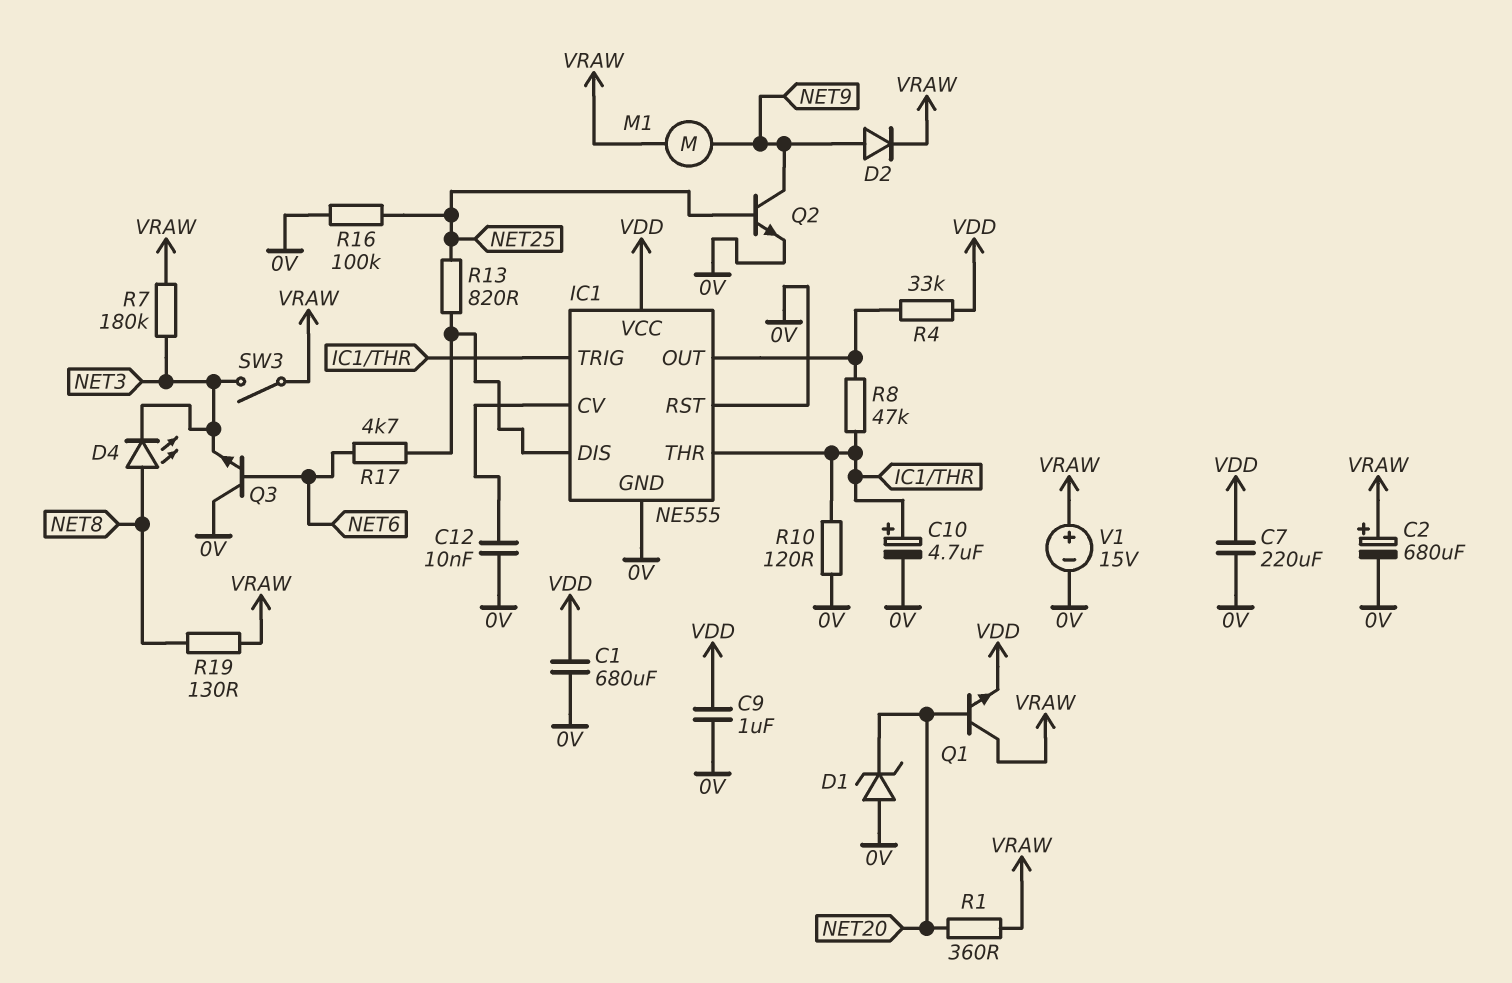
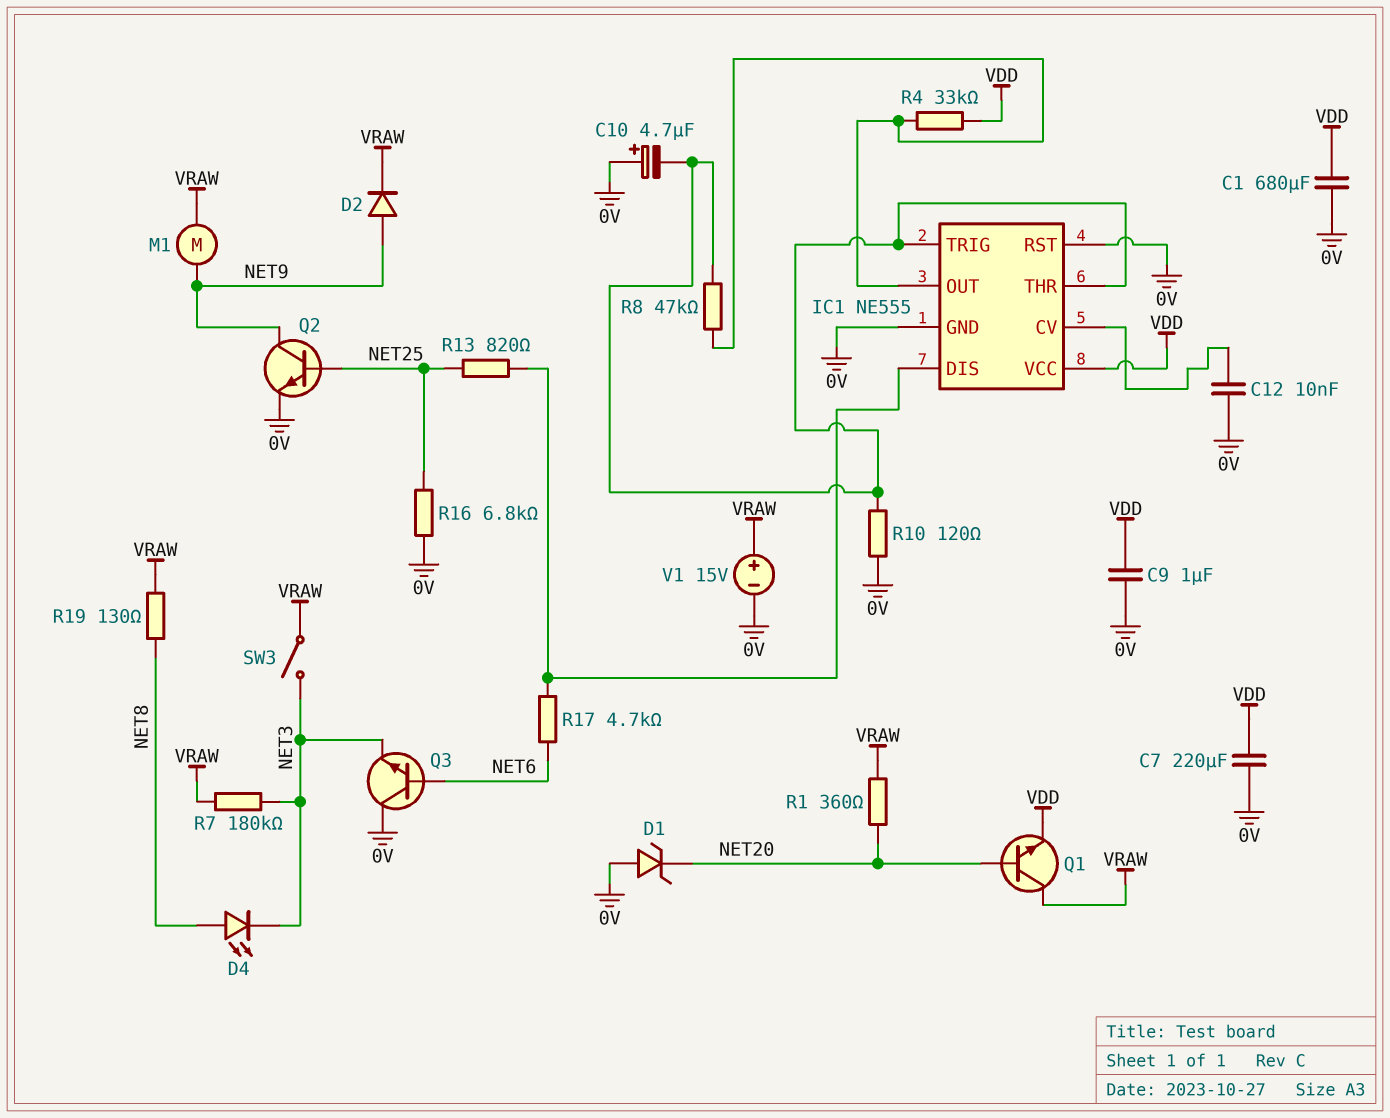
C2: 680uF (plus VRAW, minus 0V) -> none
C10: 4.7uF (plus IC1/THR, minus 0V) -> 4.7uF (plus 0V, minus IC1/THR)
R16: 100k (0V, NET25) -> 6.8k (0V, NET25)

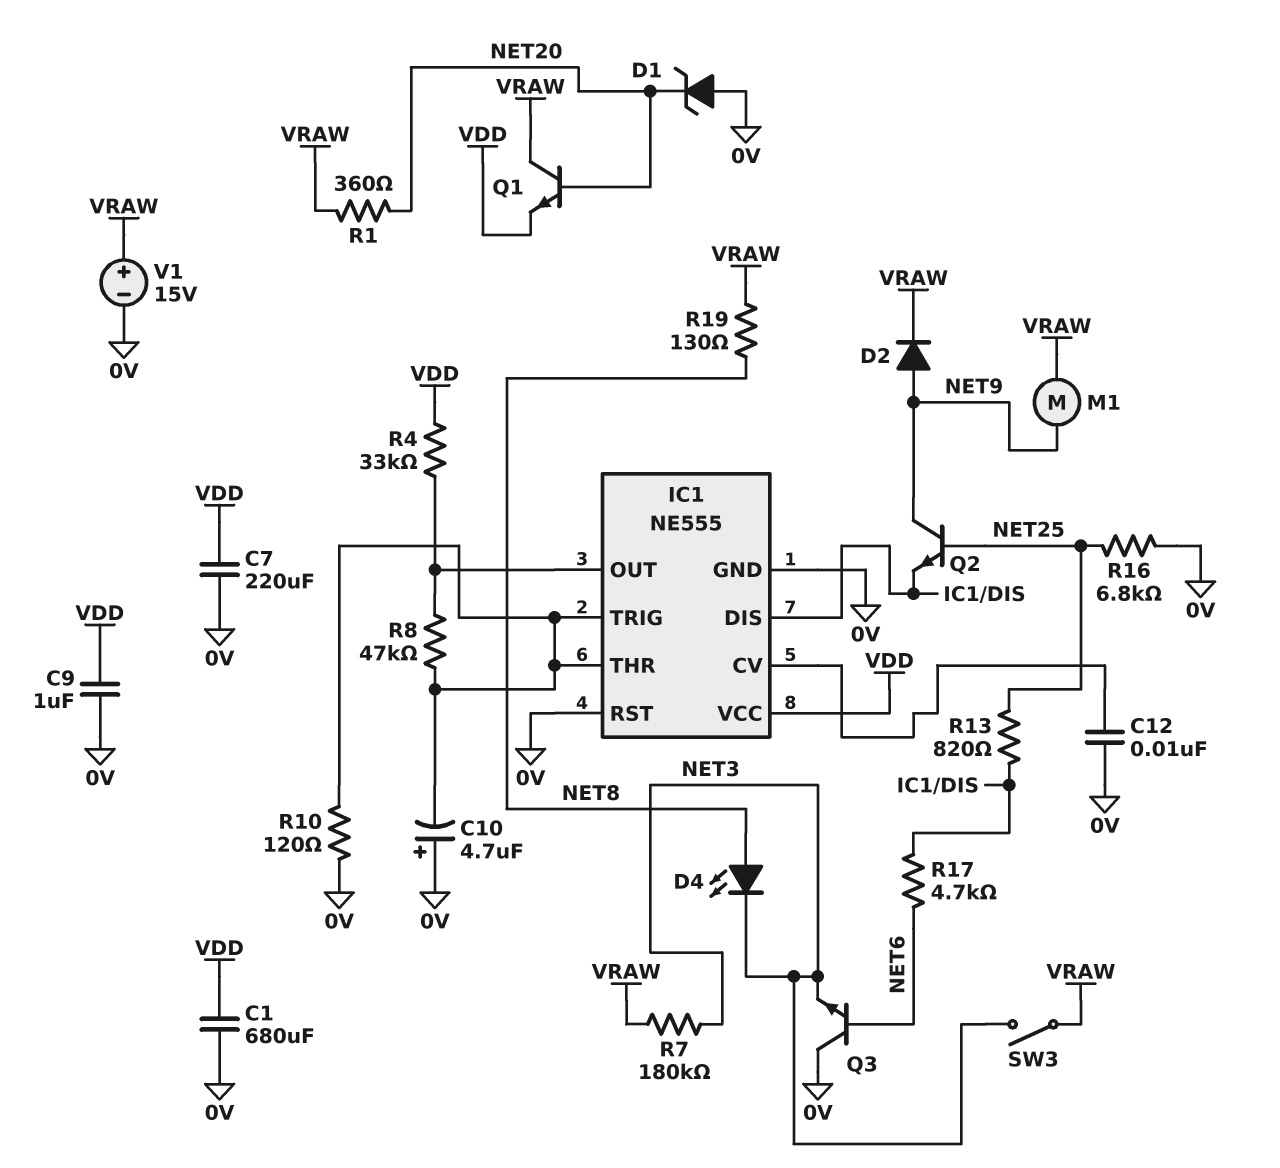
Q2: NPN (B NET25, C NET9, E 0V) -> NPN (B NET25, C NET9, E IC1/DIS)

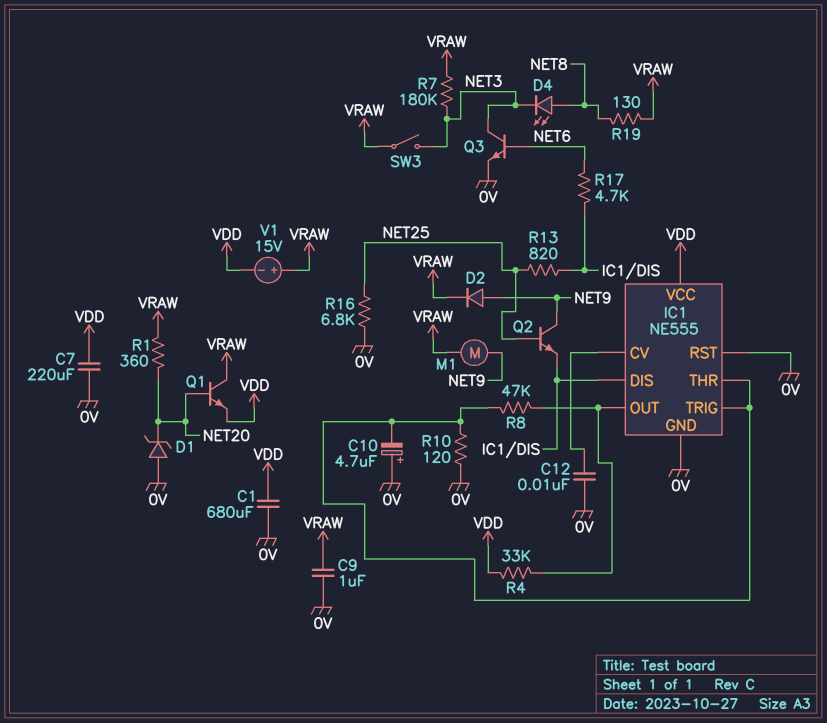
C9: 1uF (0V, VDD) -> 1uF (0V, VRAW)
Q3: NPN (B NET6, C 0V, E NET3) -> NPN (B NET6, C NET3, E 0V)
V1: 15V (plus VRAW, minus 0V) -> 15V (plus VRAW, minus VDD)

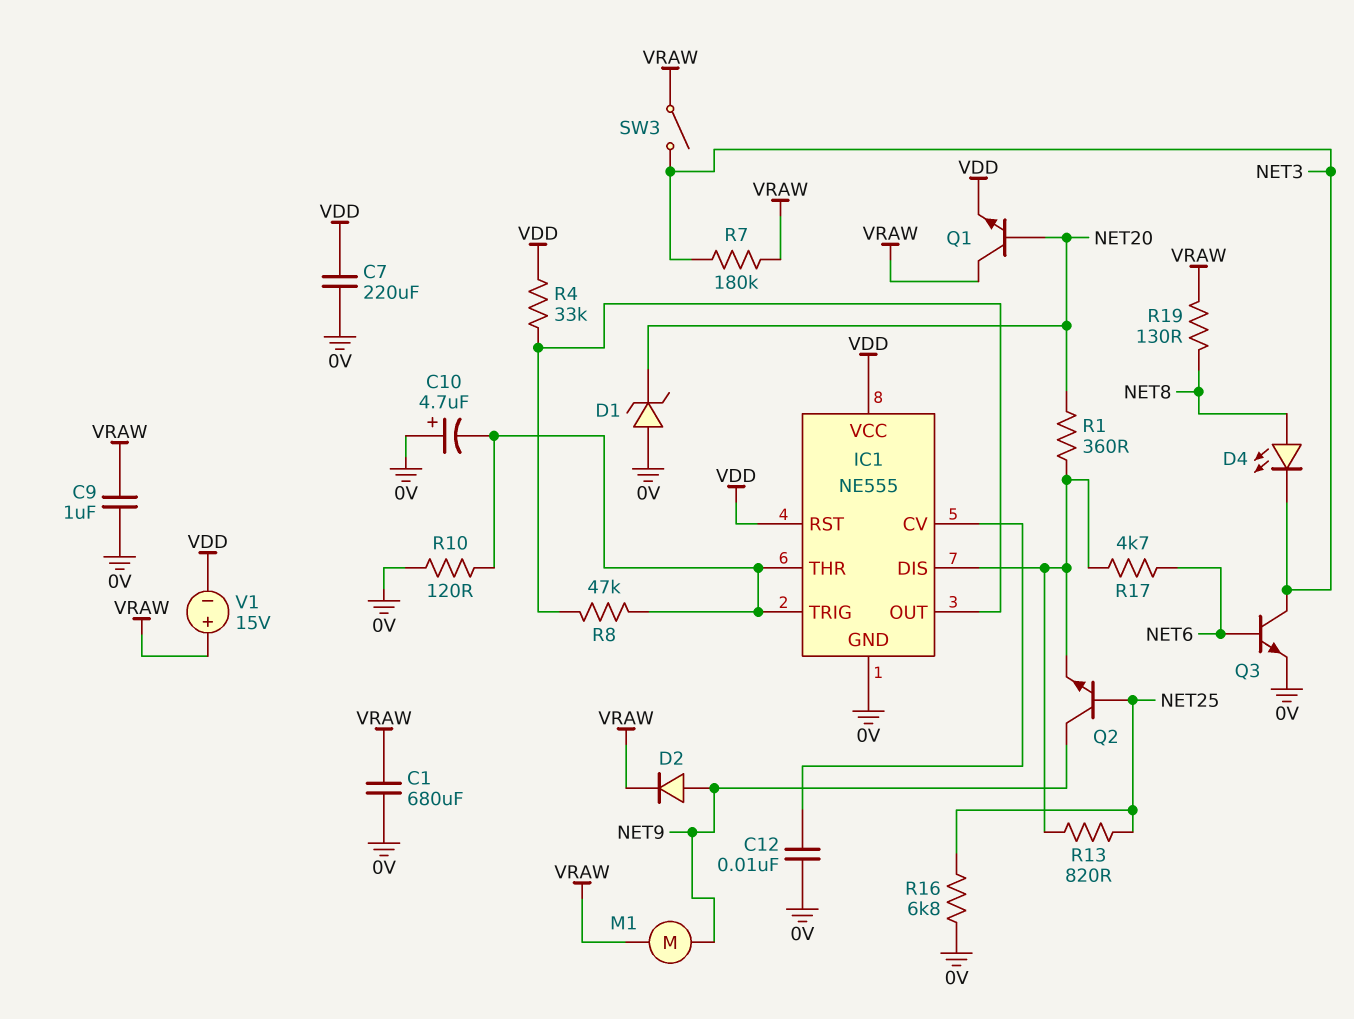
C1: 680uF (0V, VDD) -> 680uF (0V, VRAW)
IC1 pin RST: 0V -> VDD
R1: 360 (NET20, VRAW) -> 360 (IC1/DIS, NET20)

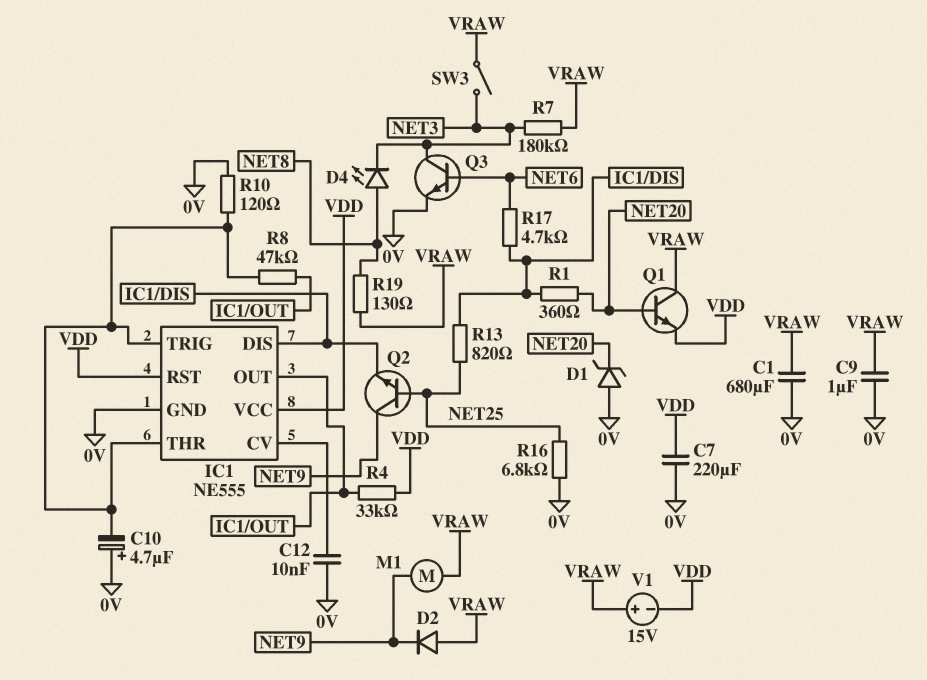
D2: diode (A NET9, K VRAW) -> diode (A VRAW, K NET9)

